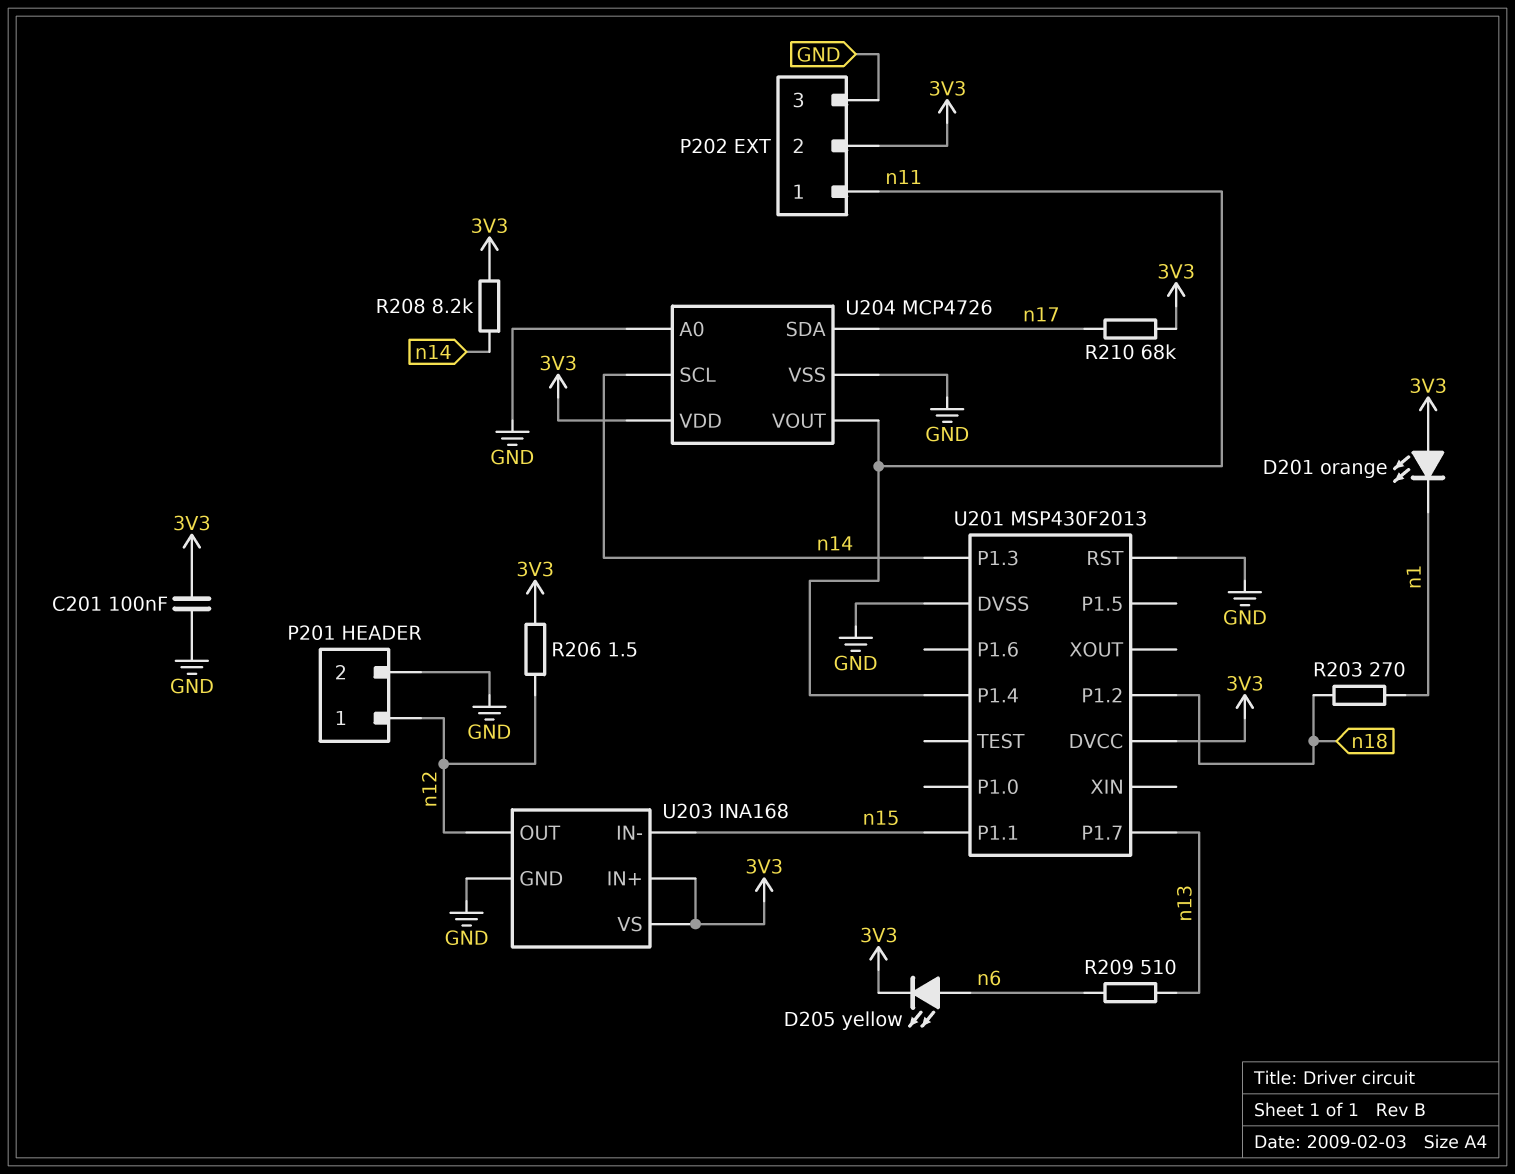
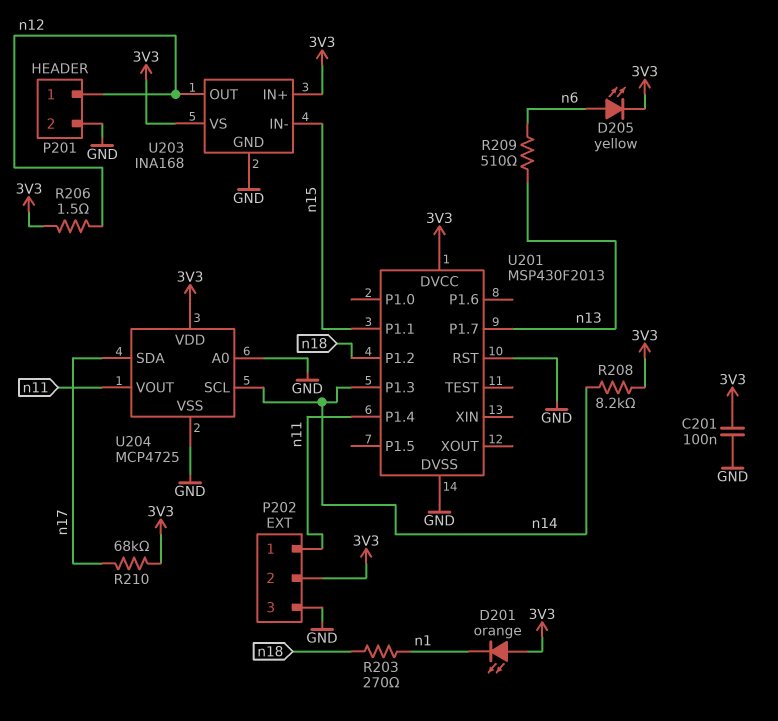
U204: MCP4726 -> MCP4725

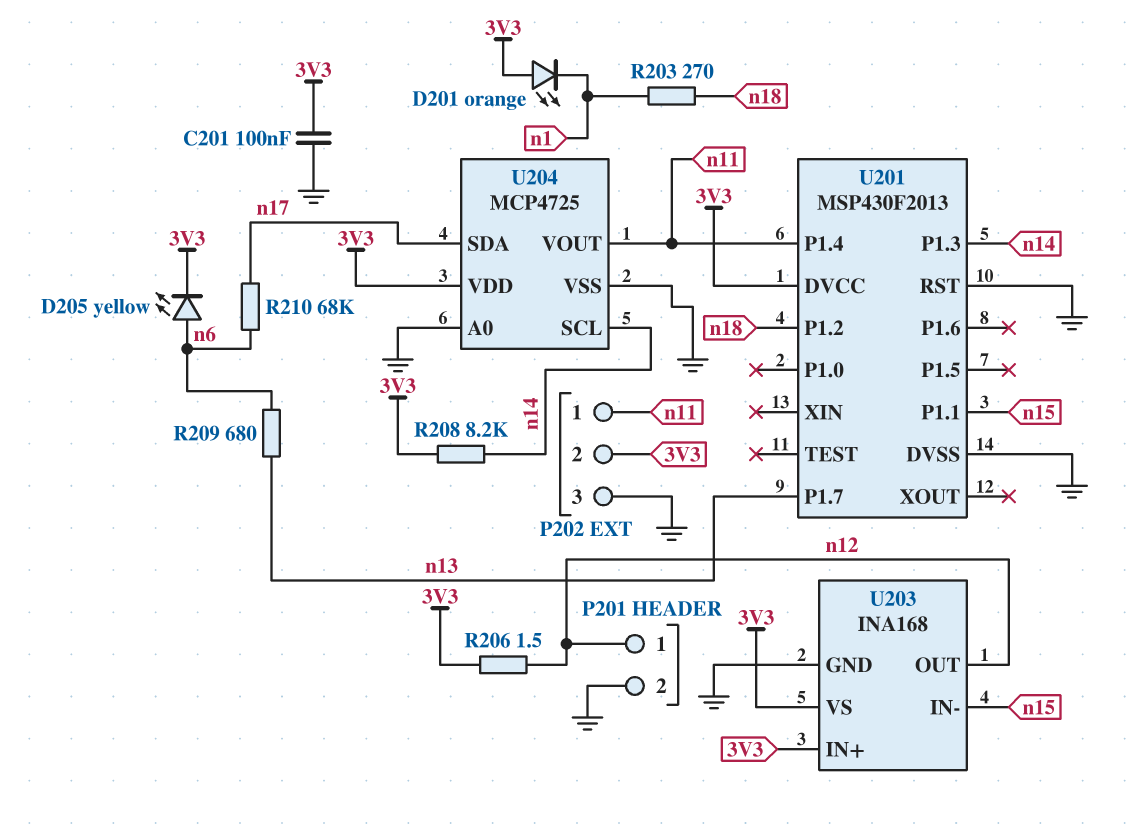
R209: 510 (n6, n13) -> 680 (n6, n13)
R210: 68k (3V3, n17) -> 68k (n6, n17)

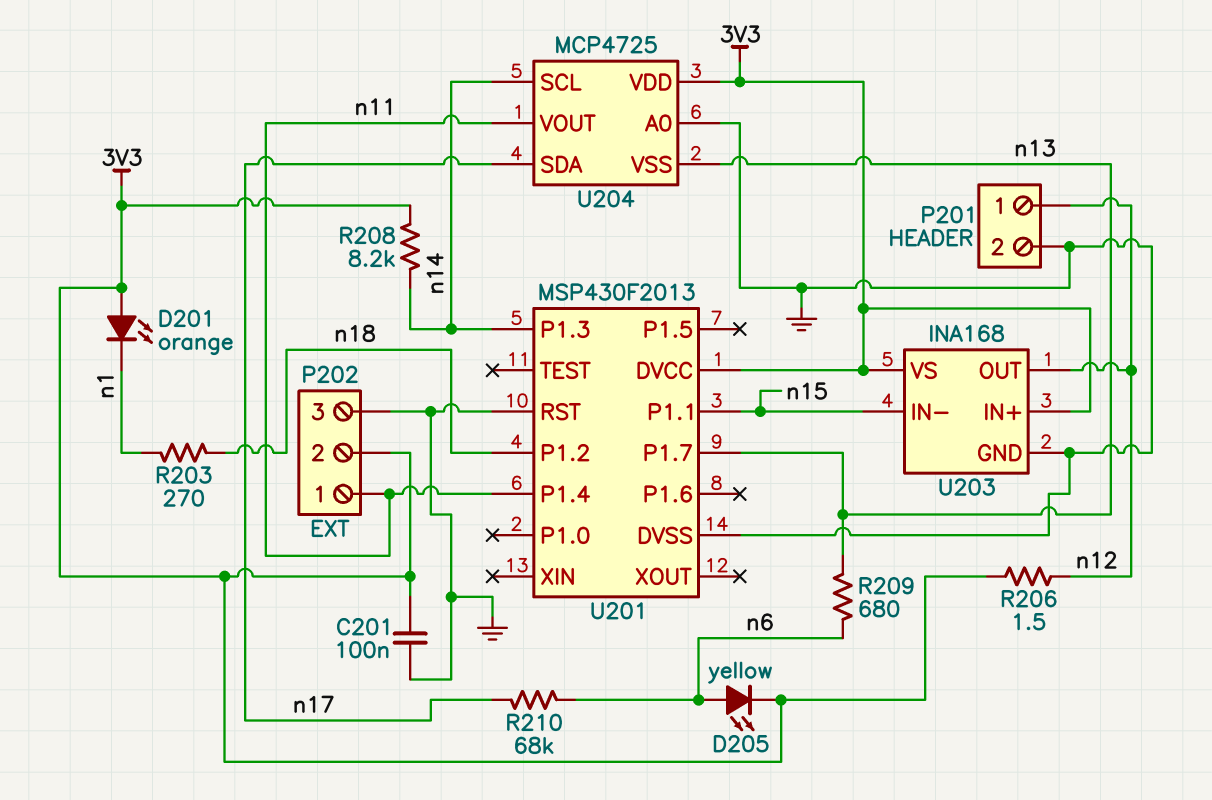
U204 pin VSS: GND -> n13

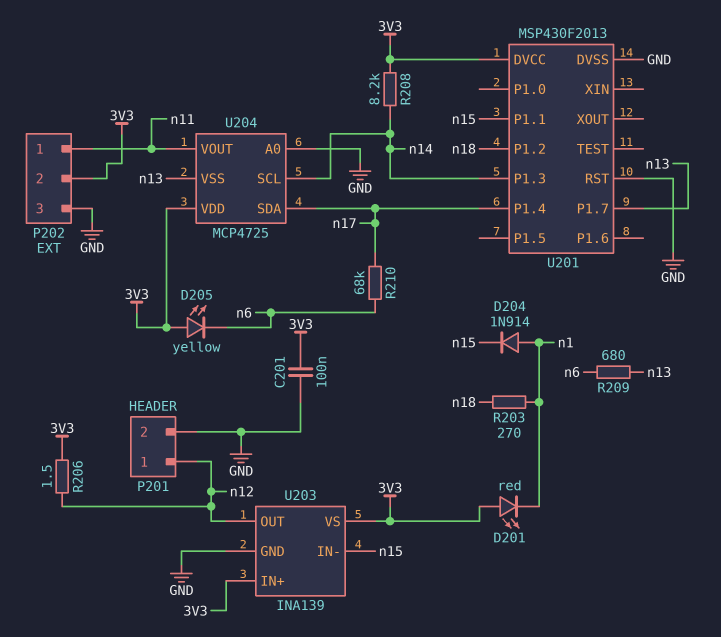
D201: LED orange (A 3V3, K n1) -> LED red (A 3V3, K n1)
D204: none -> diode 1N914 (A n1, K n15)
D205: LED yellow (A n6, K 3V3) -> LED yellow (A 3V3, K n6)
U201 pin P1.4: n11 -> n17
U203: INA168 -> INA139

